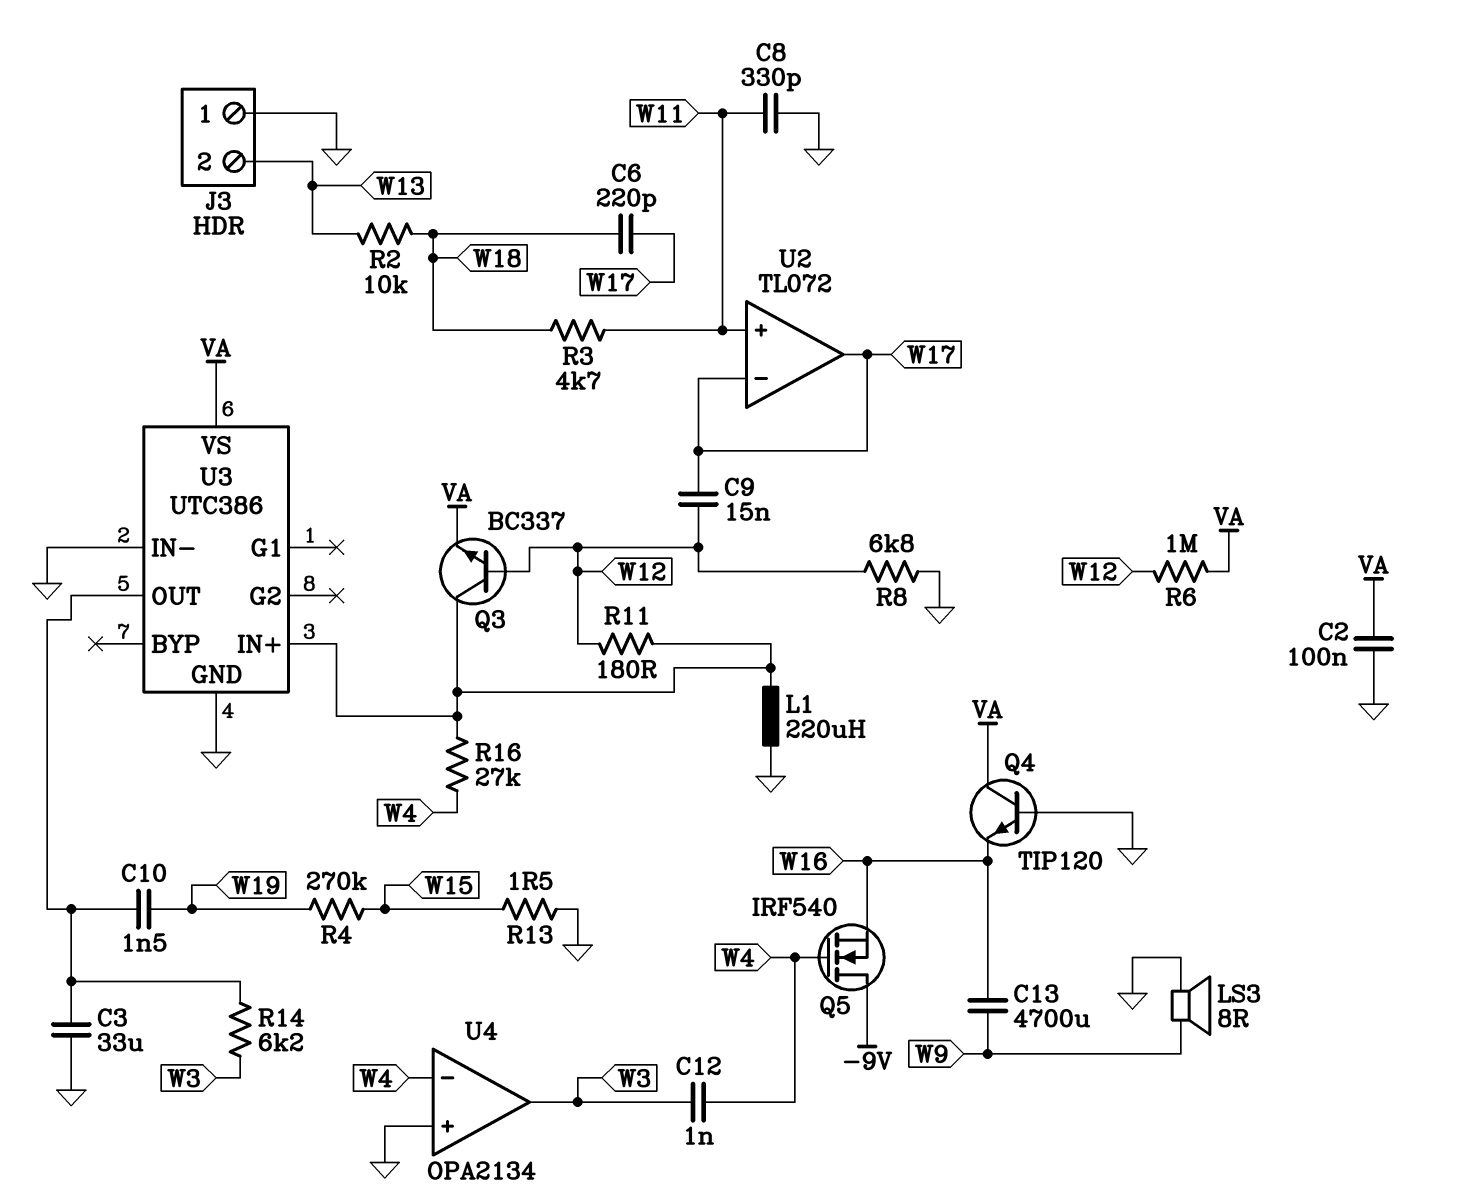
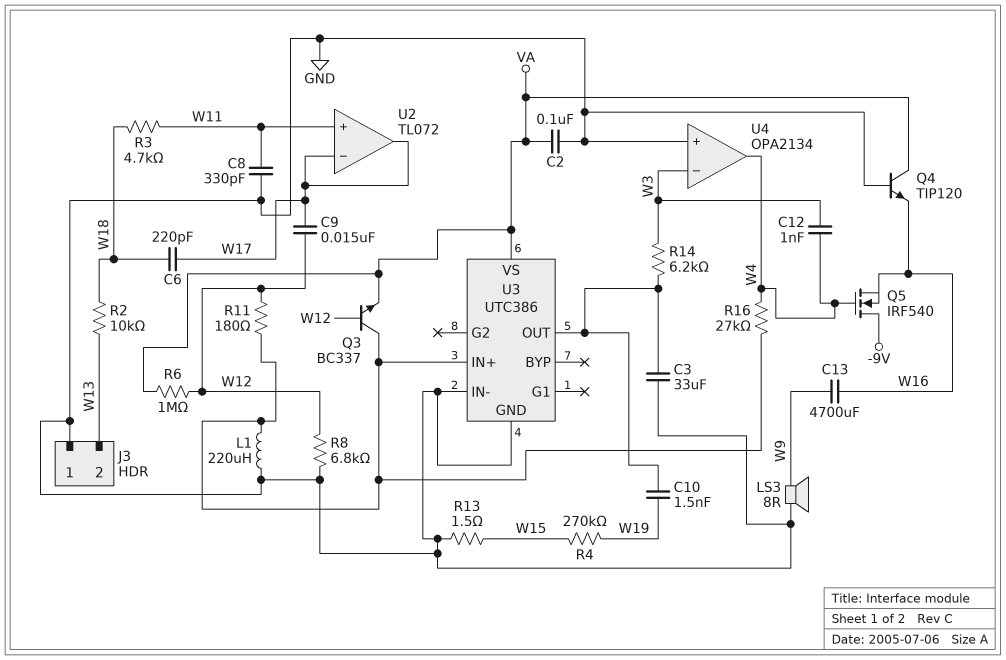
U4 pin in-: W4 -> W3
U4 pin out: W3 -> W4

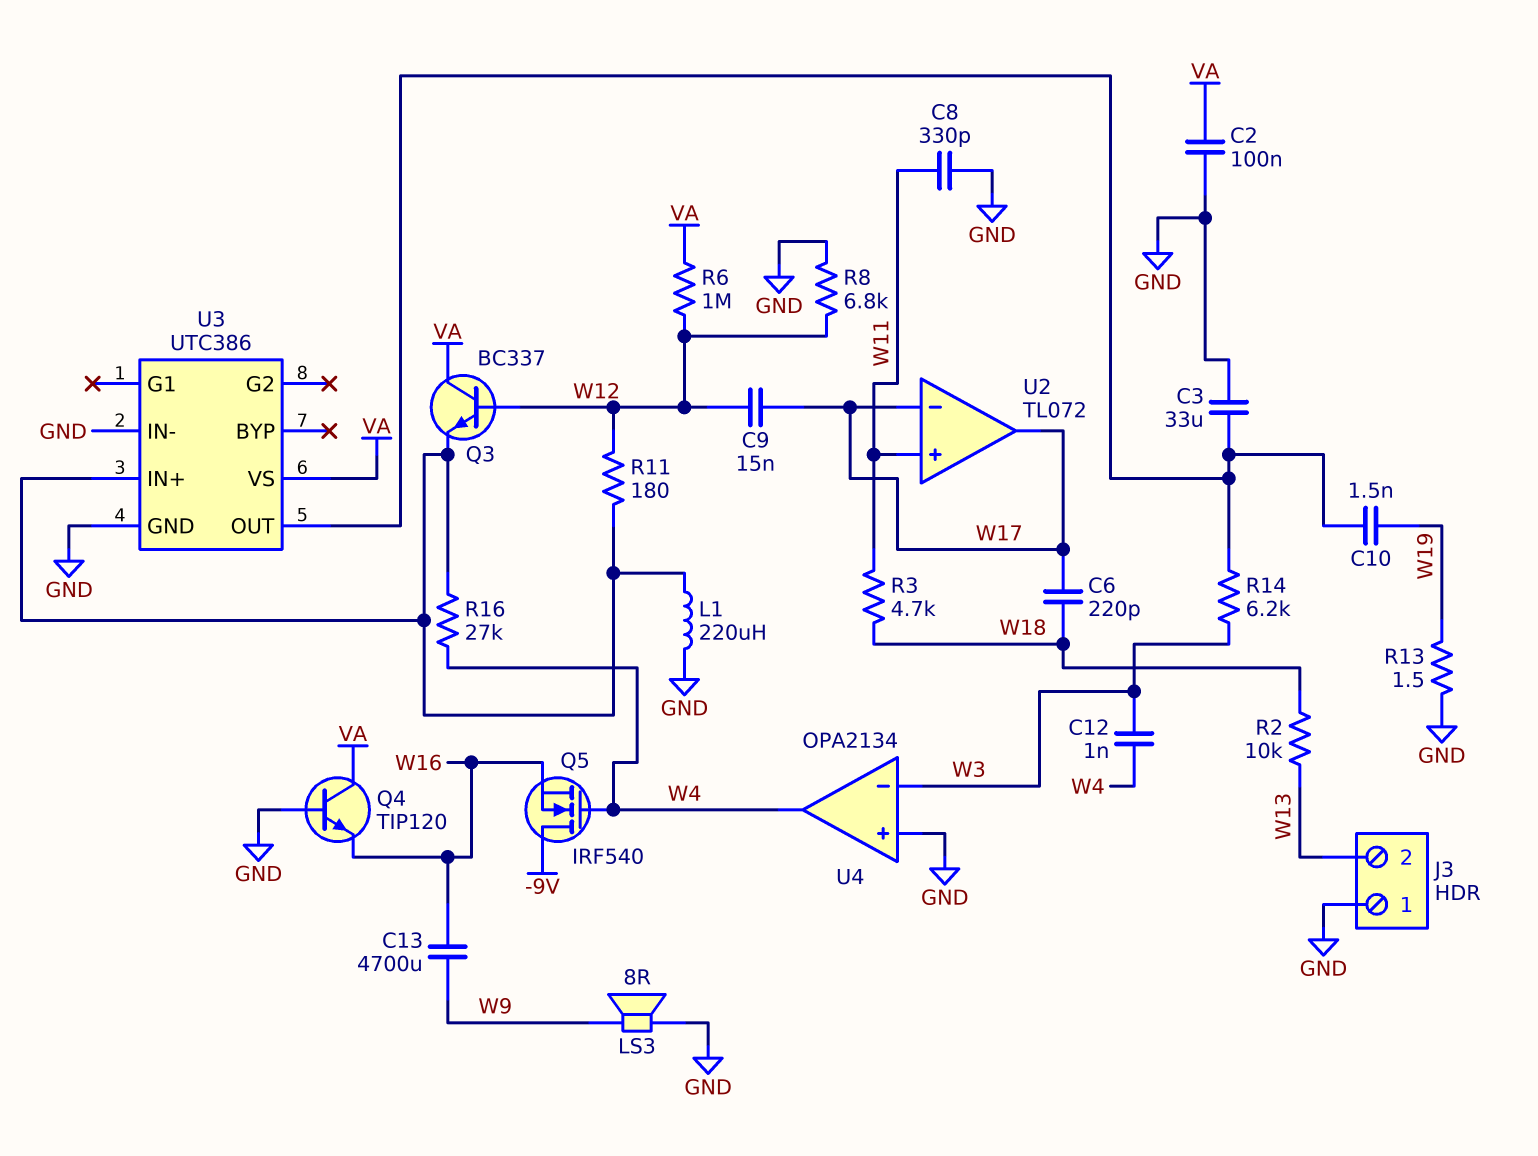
Q3: NPN BC337 (B W12, C U3/IN+, E VA) -> NPN BC337 (B W12, C VA, E U3/IN+)
R4: 270k (W15, W19) -> none
R13: 1.5 (GND, W15) -> 1.5 (GND, W19)

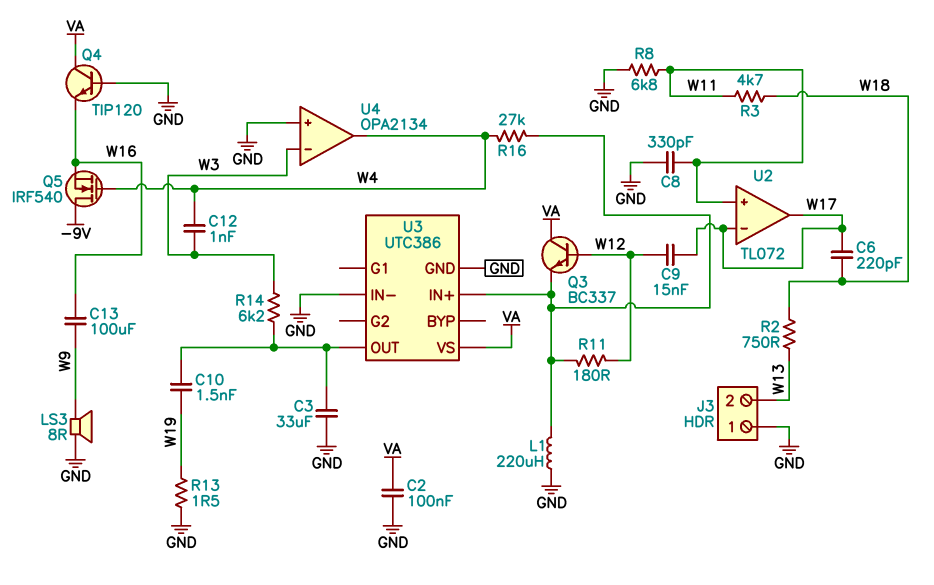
C13: 4700uF (W9, W16) -> 100uF (W9, W16)
R2: 10k (W13, W18) -> 750 (W13, W18)
R6: 1M (VA, W12) -> none
R8: 6.8k (GND, W12) -> 6.8k (GND, W11)

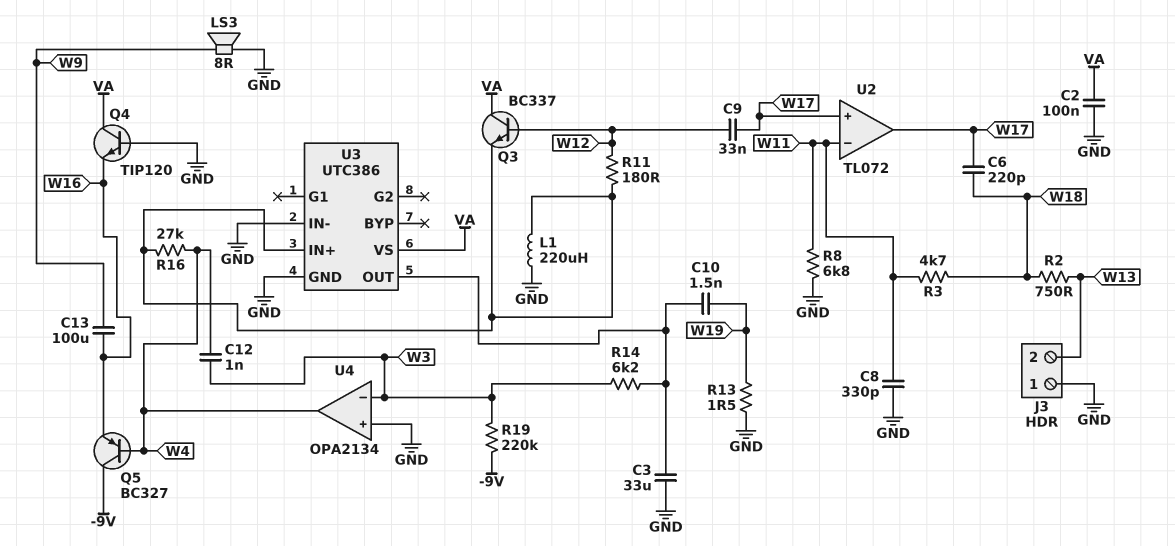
C9: 15nF (W12, W17) -> 33nF (W12, W17)
Q5: NMOS IRF540 (G W4, D -9V, S W16) -> PNP BC327 (B W4, C -9V, E W16)
R19: none -> 220k (-9V, W3)
U2 pin in+: W11 -> W17
U2 pin in-: W17 -> W11

